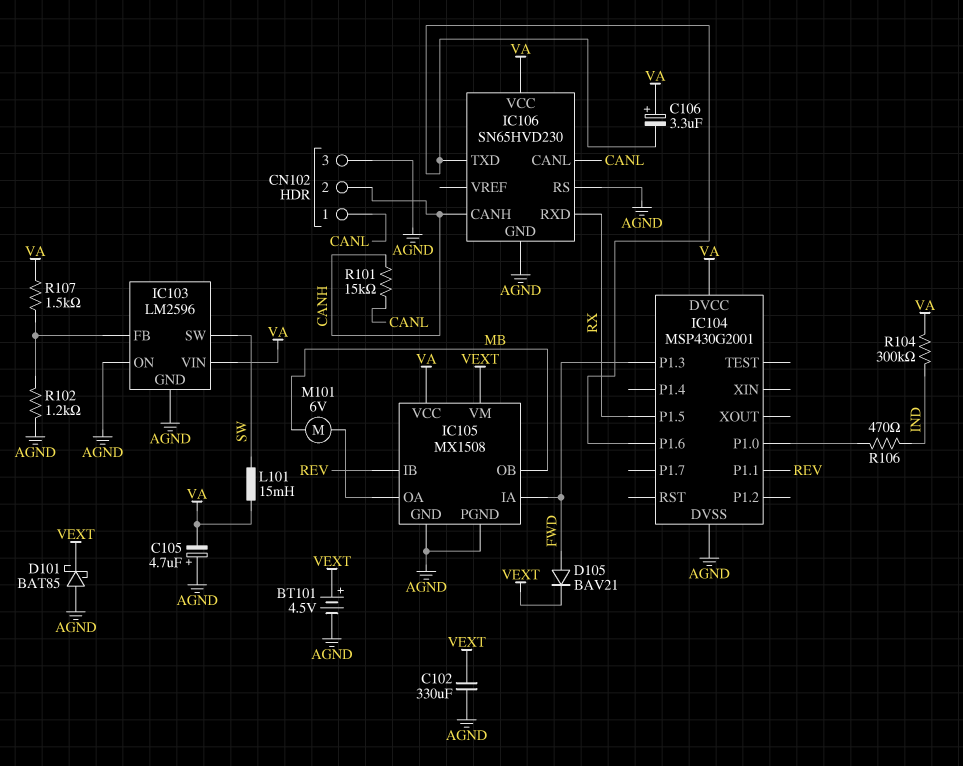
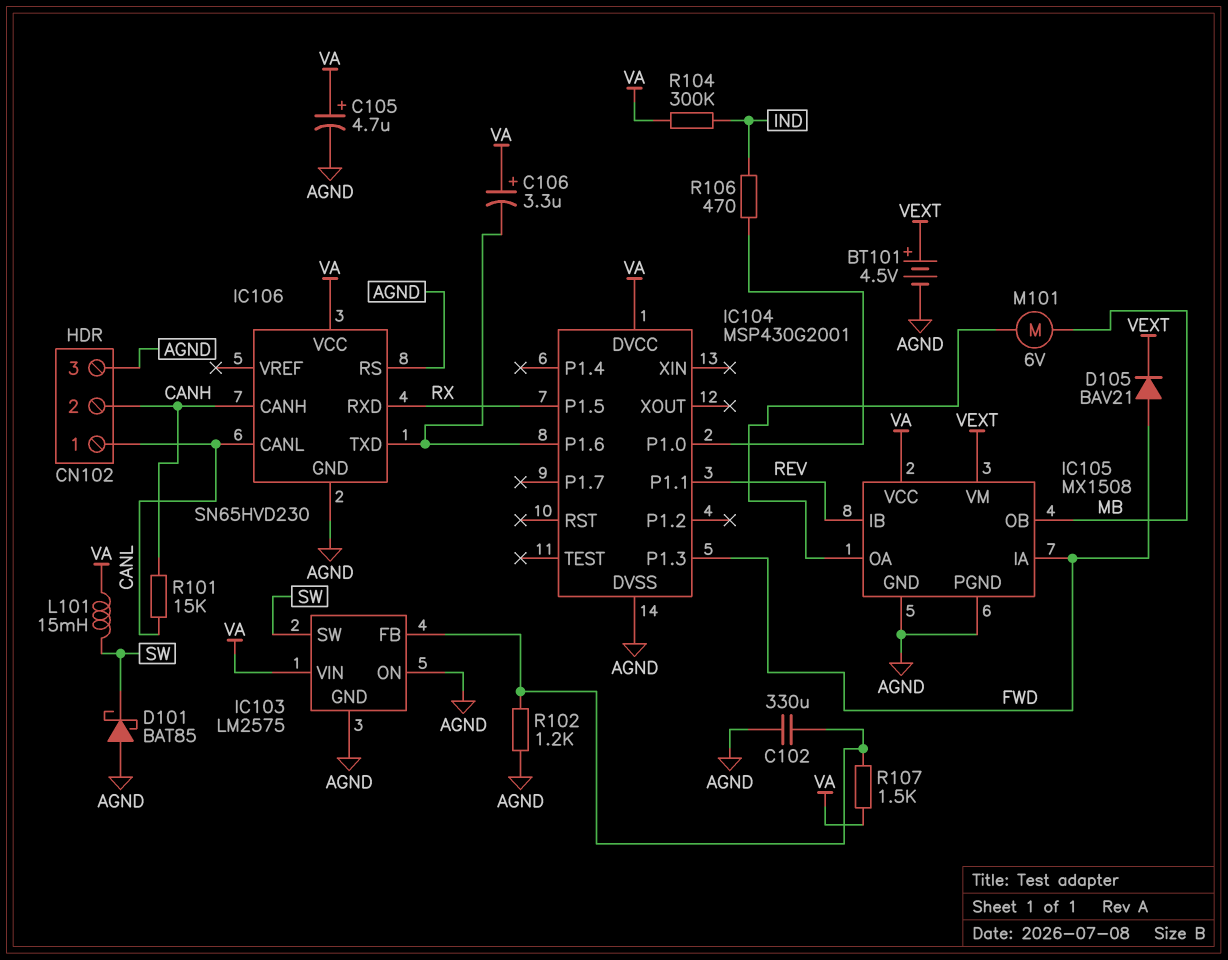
C102: 330uF (AGND, VEXT) -> 330uF (AGND, IC103/FB)
C105: 4.7uF (plus AGND, minus VA) -> 4.7uF (plus VA, minus AGND)
D101: schottky BAT85 (A AGND, K VEXT) -> schottky BAT85 (A AGND, K SW)
IC103: LM2596 -> LM2575

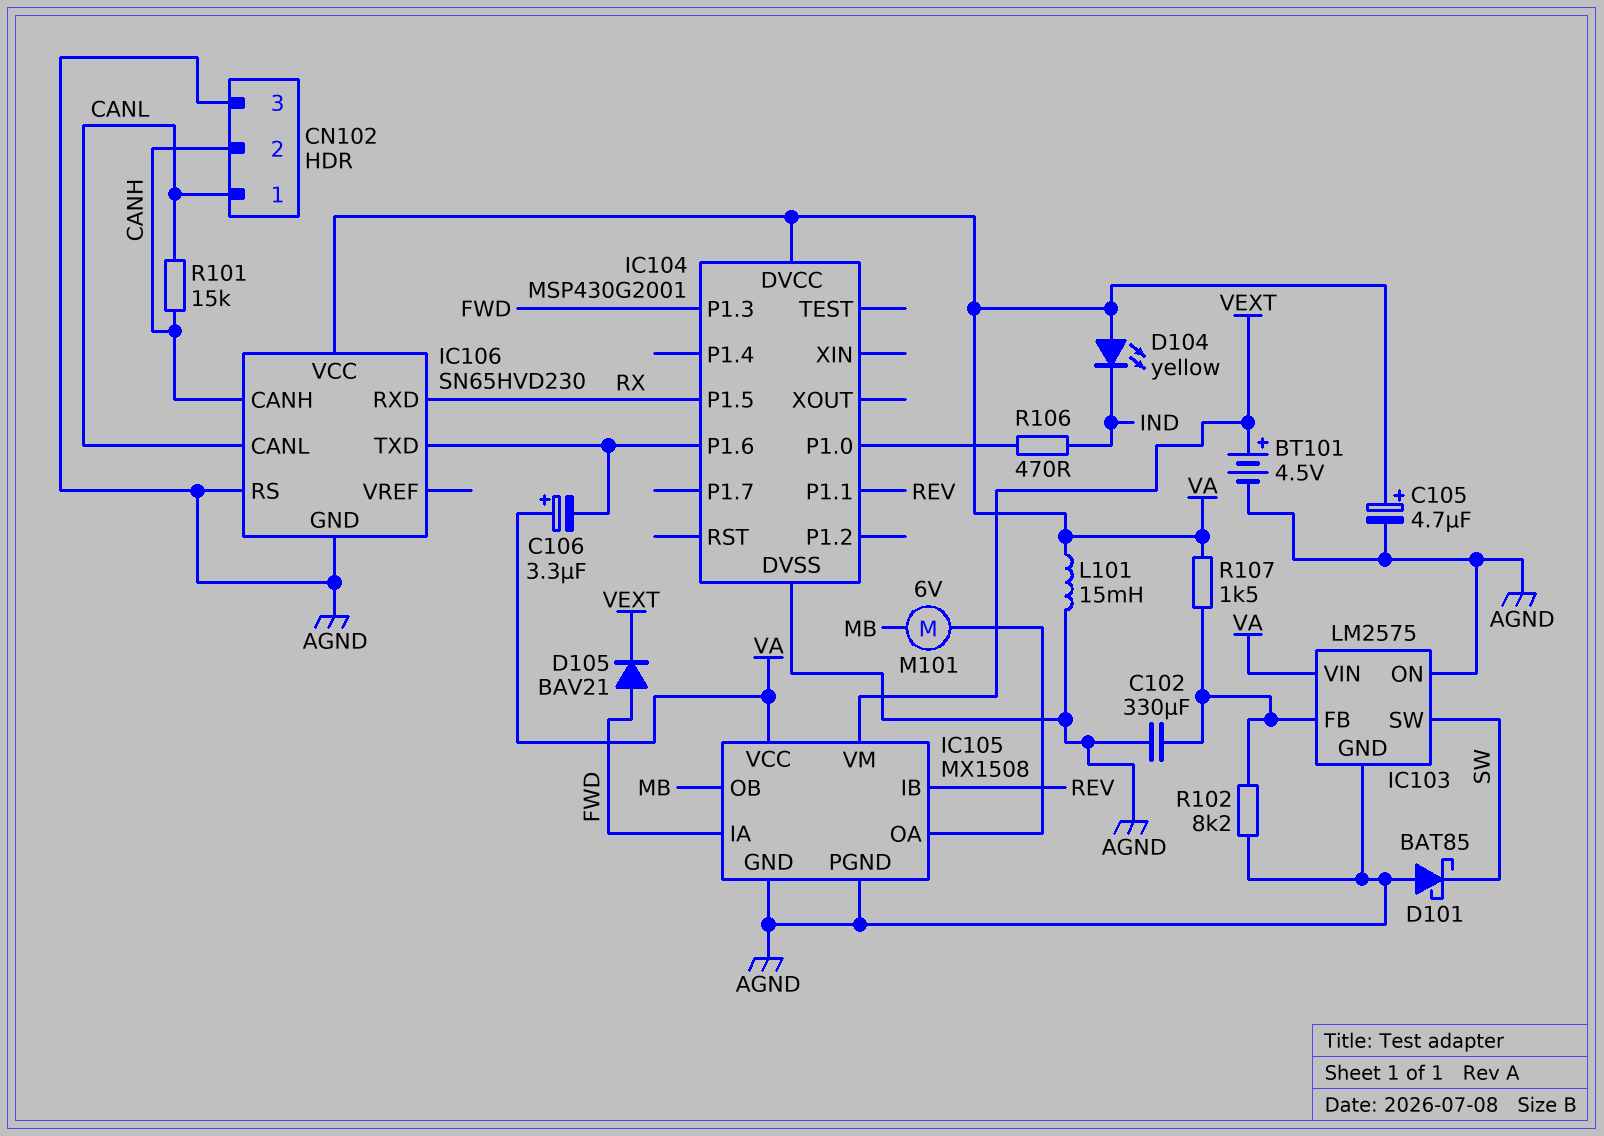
D104: none -> LED yellow (A VA, K IND)
L101: 15mH (SW, VA) -> 15mH (AGND, VA)
R102: 1.2k (AGND, IC103/FB) -> 8.2k (AGND, IC103/FB)
R104: 300k (IND, VA) -> none

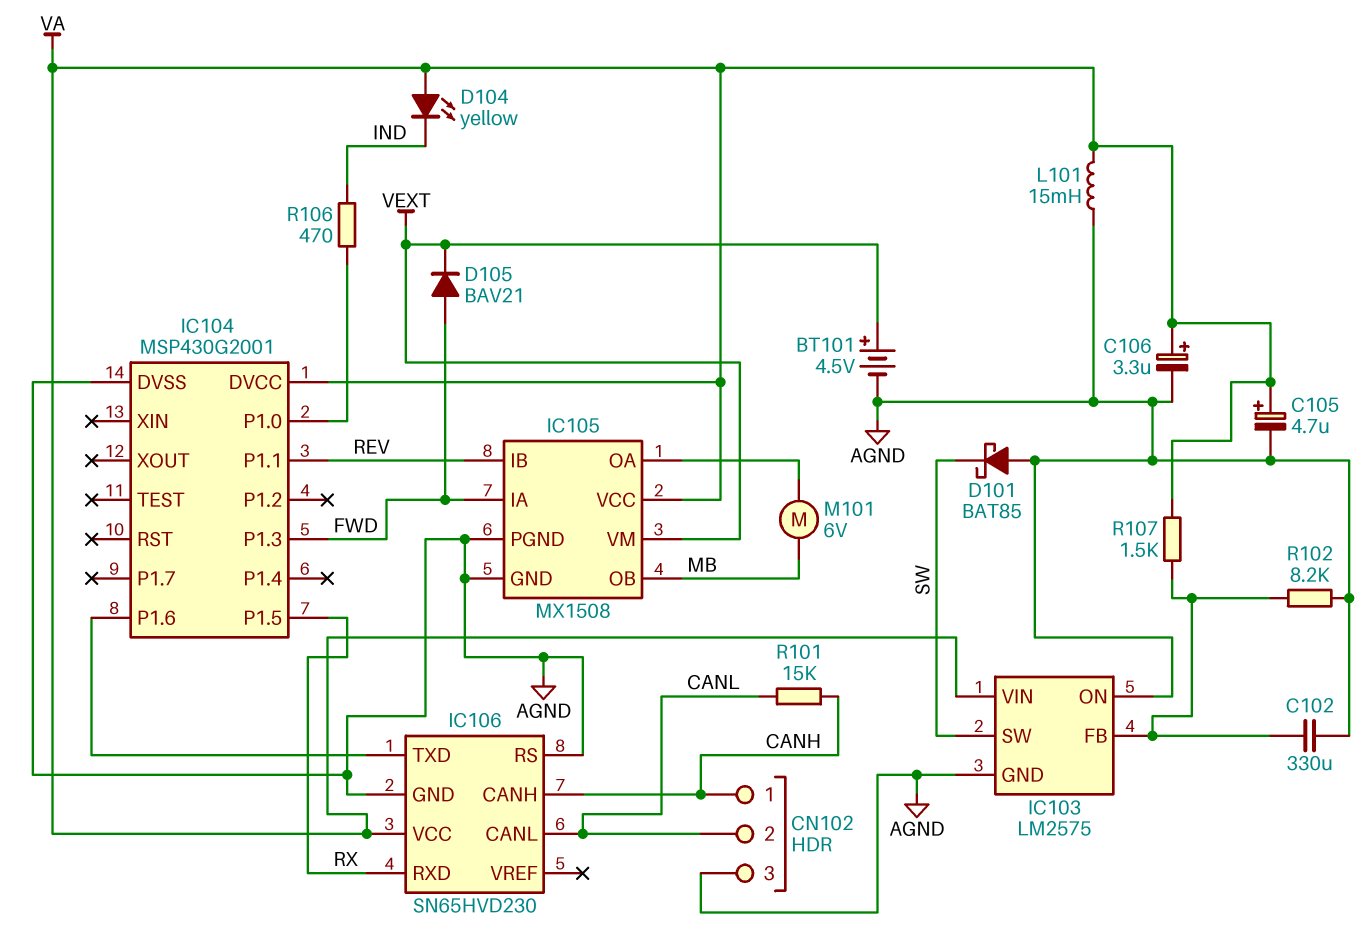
C106: 3.3uF (plus VA, minus IC104/P1.6) -> 3.3uF (plus VA, minus AGND)
CN102 pin 1: CANL -> CANH
CN102 pin 2: CANH -> CANL

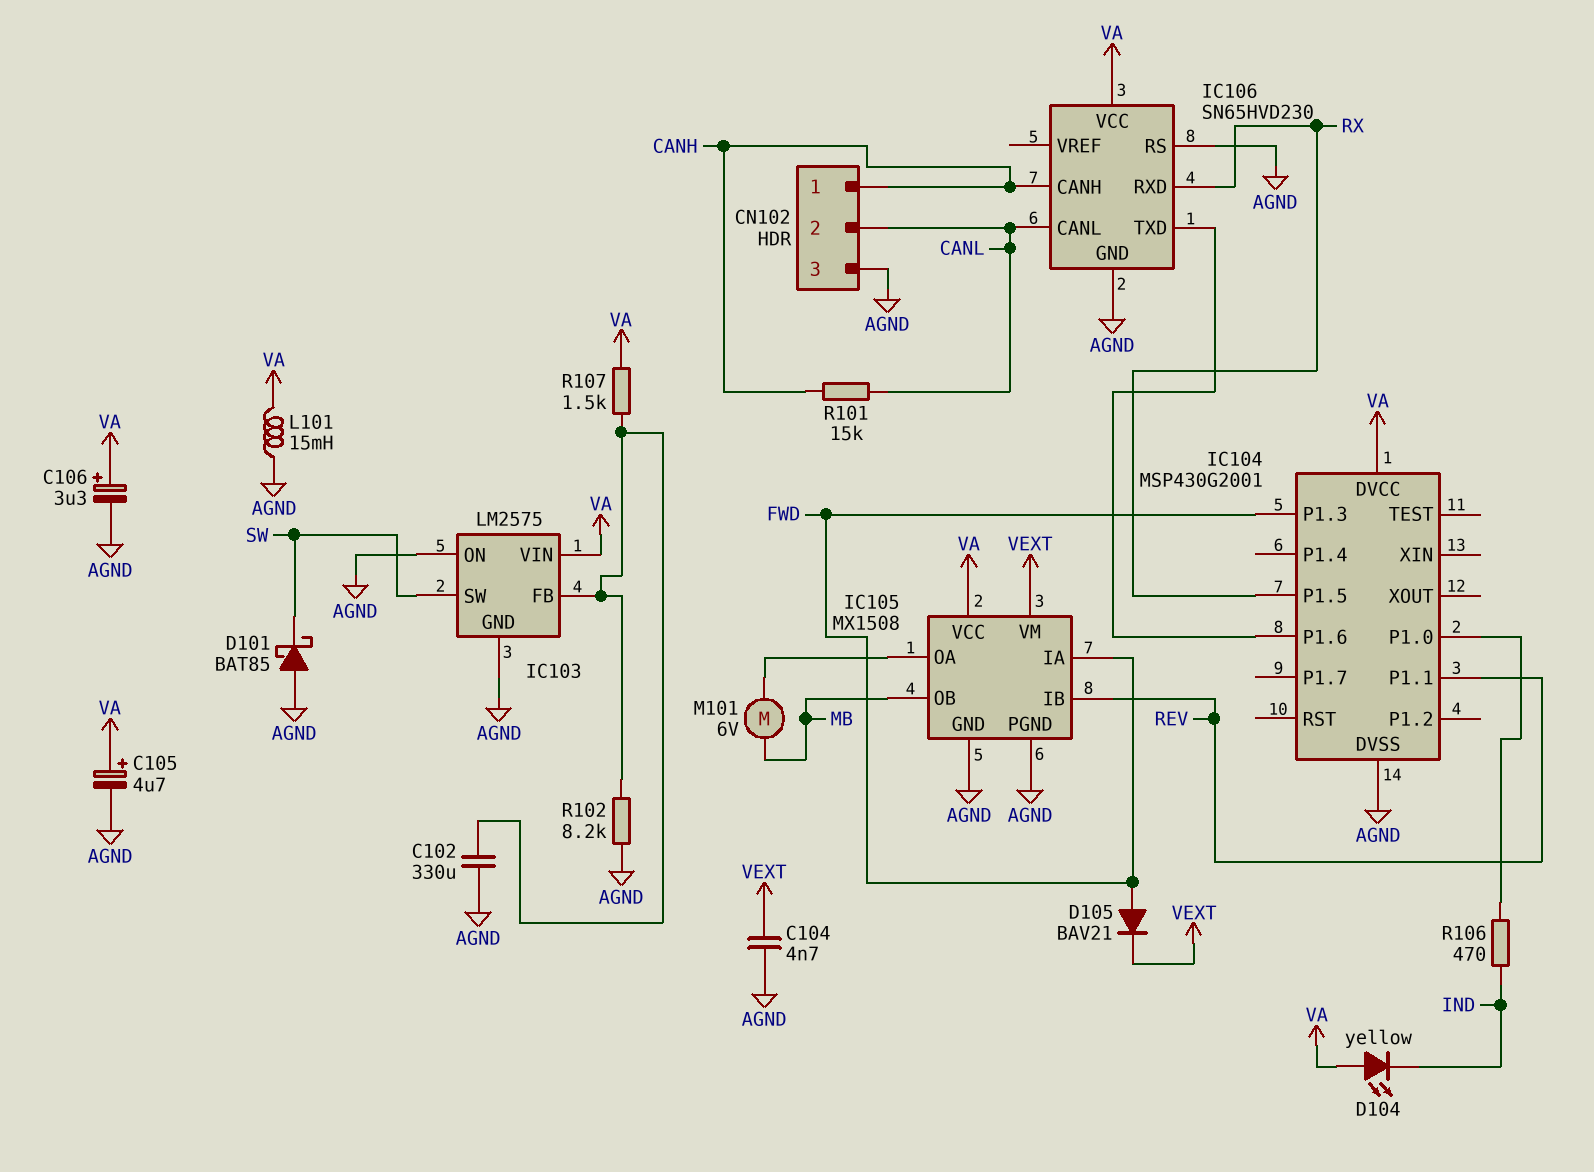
BT101: 4.5V (plus VEXT, minus AGND) -> none
C104: none -> 4.7nF (AGND, VEXT)

